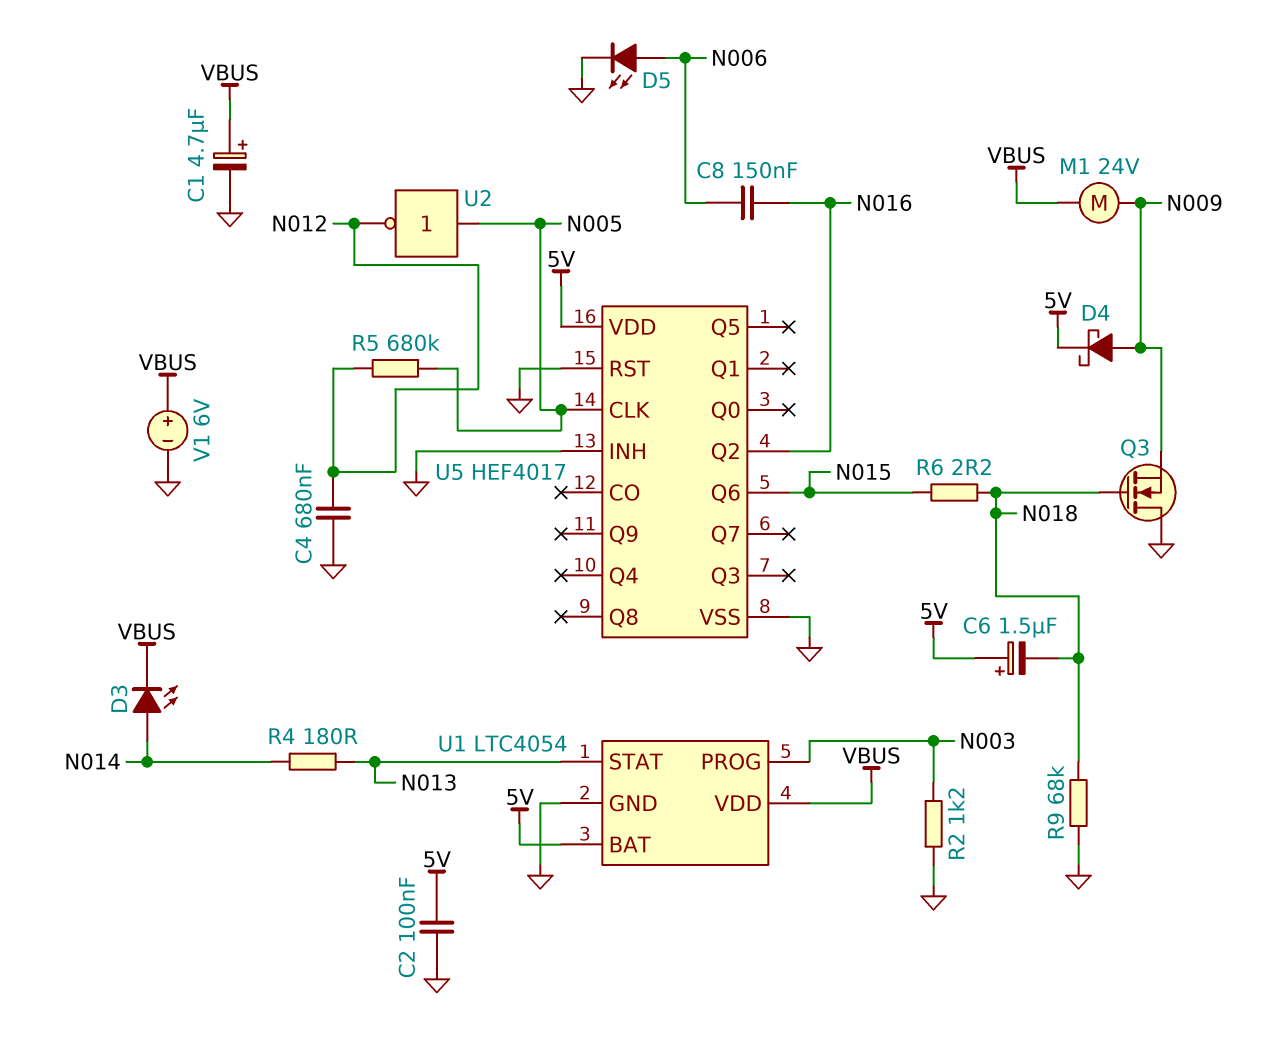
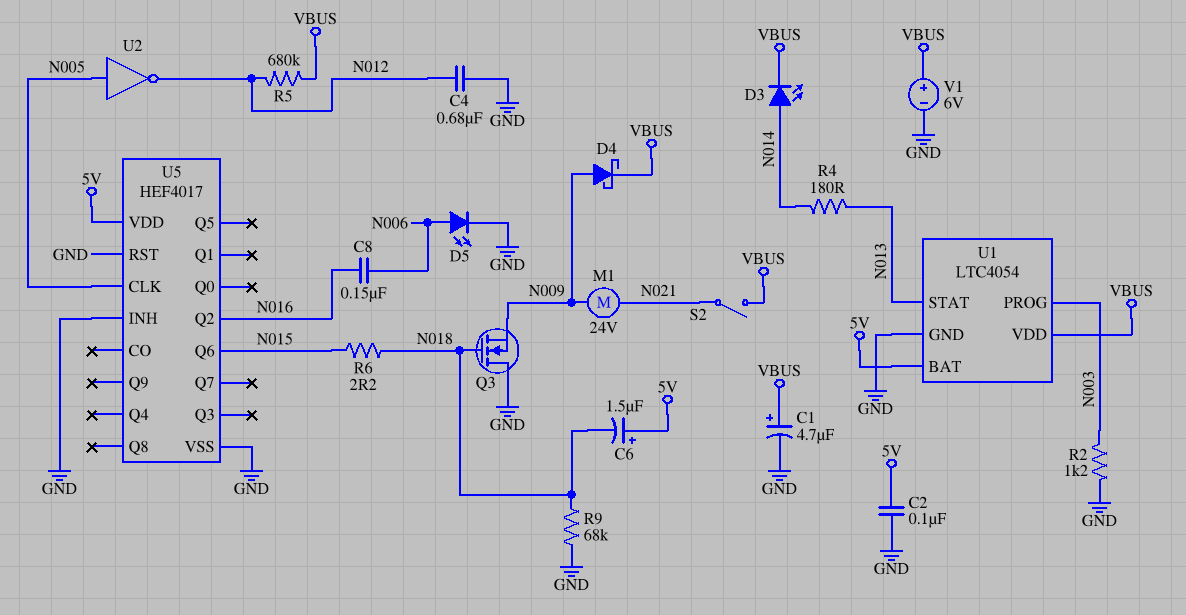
D4: schottky (A N009, K 5V) -> schottky (A N009, K VBUS)
M1: motor 24V (N009, VBUS) -> motor 24V (N009, N021)
R5: 680k (N005, N012) -> 680k (N012, VBUS)
S2: none -> switch (N021, VBUS)

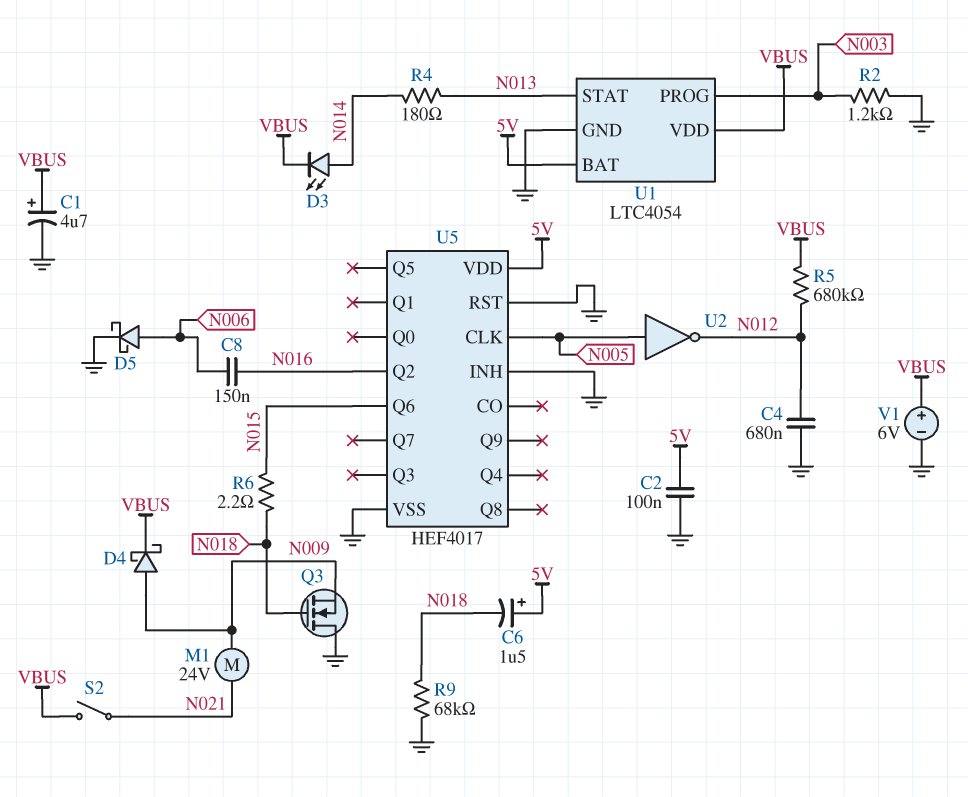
D5: LED (A N006, K GND) -> schottky (A N006, K GND)

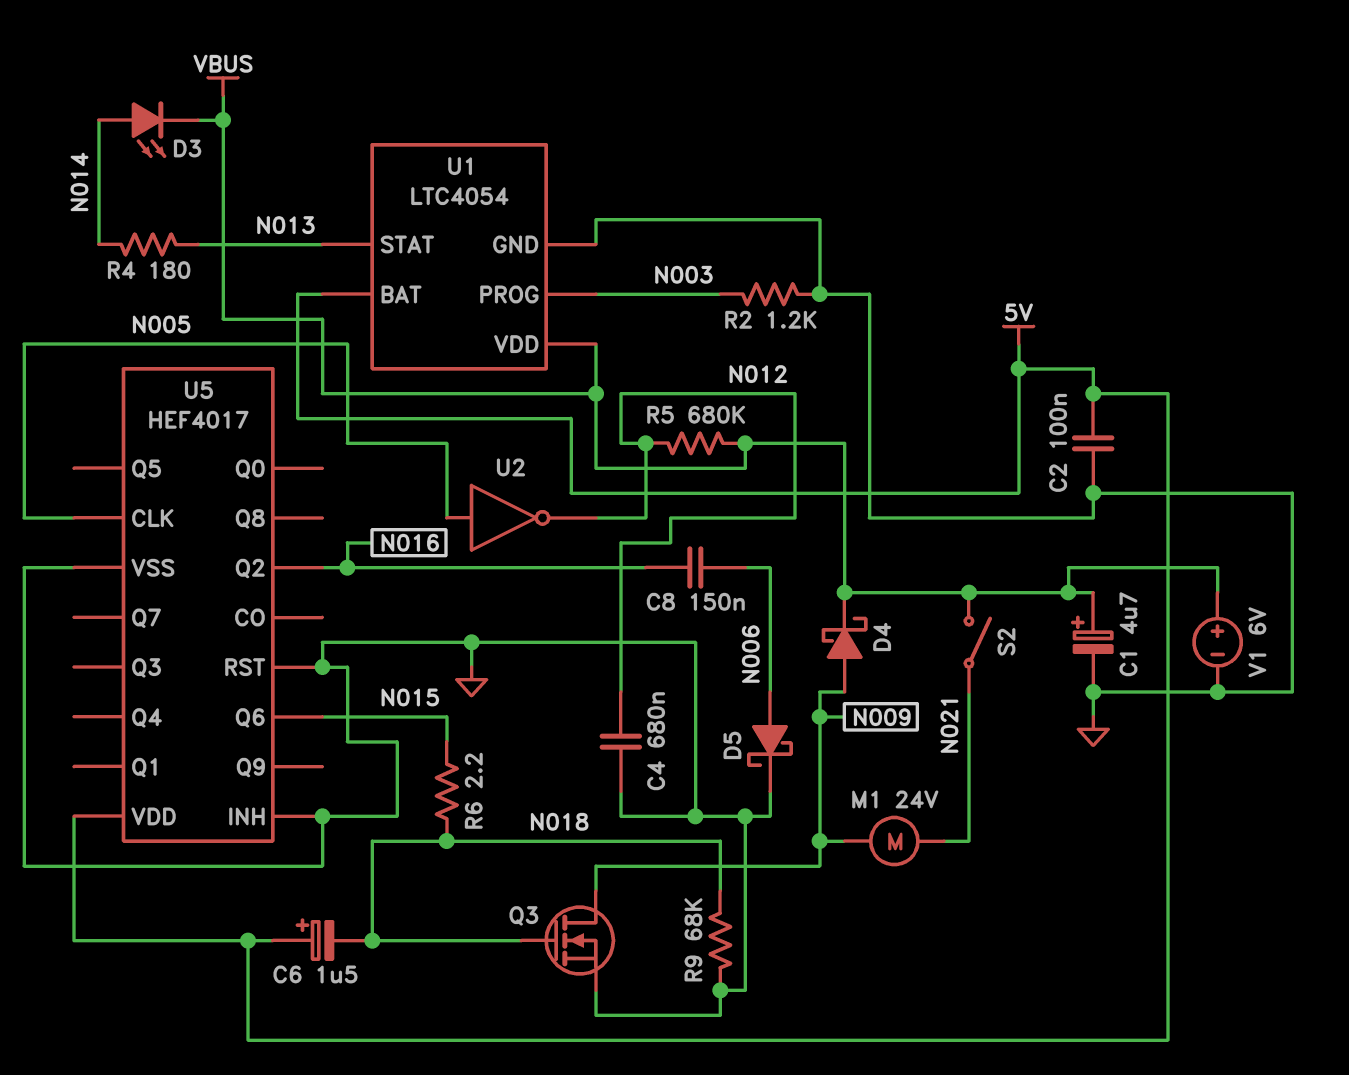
Q3: NMOS (G N018, D GND, S N009) -> NMOS (G N018, D N009, S GND)

